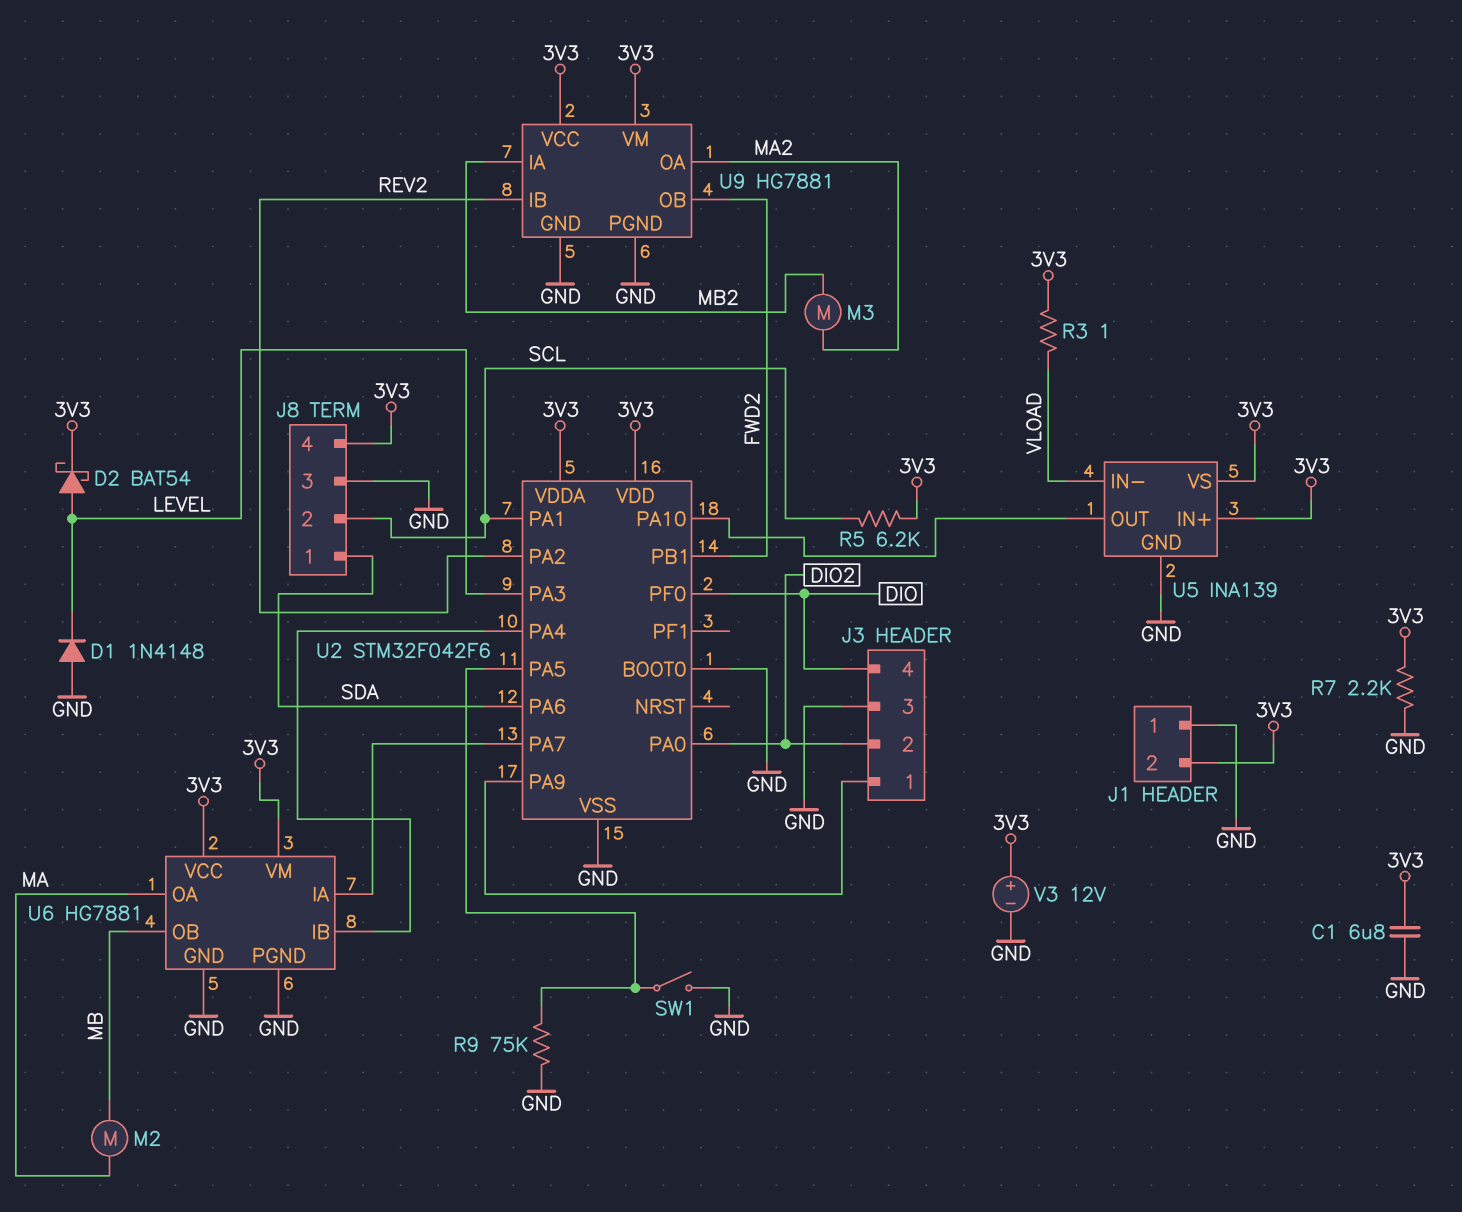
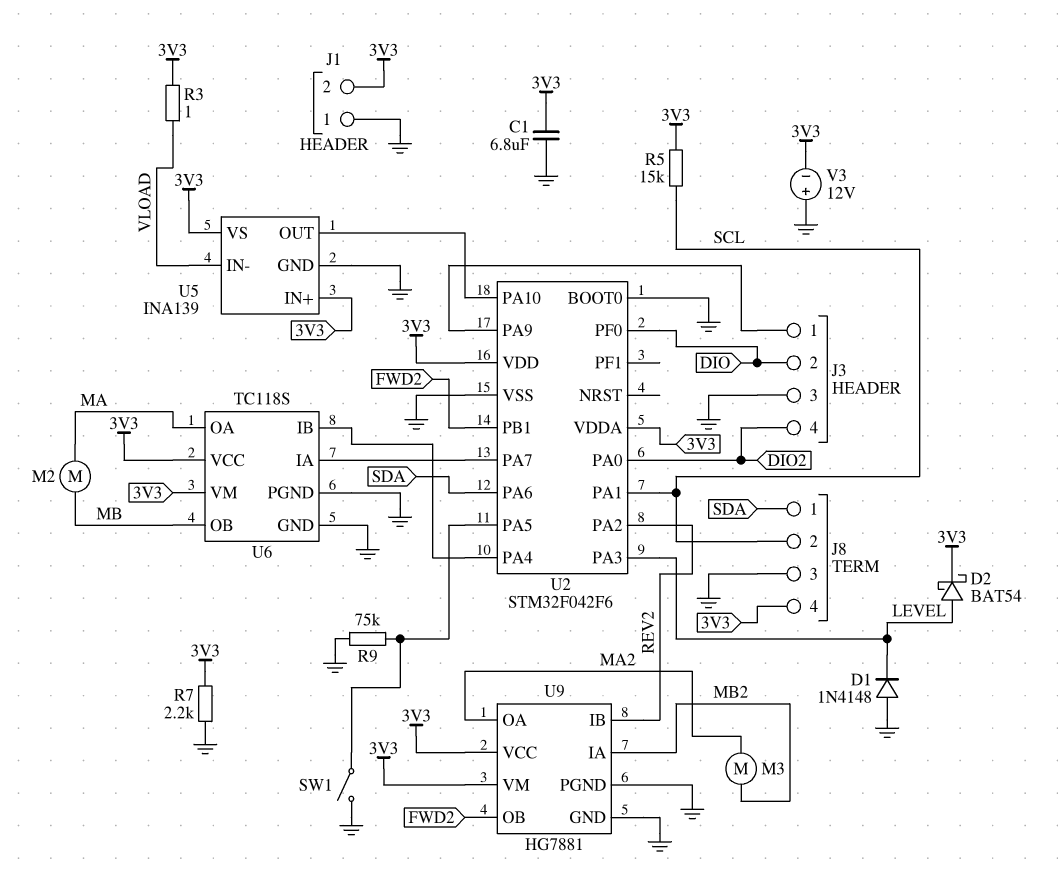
J3 pin 2: DIO2 -> DIO
J3 pin 4: DIO -> DIO2
R5: 6.2k (3V3, SCL) -> 15k (3V3, SCL)
U6: HG7881 -> TC118S
V3: 12V (plus 3V3, minus GND) -> 12V (plus GND, minus 3V3)

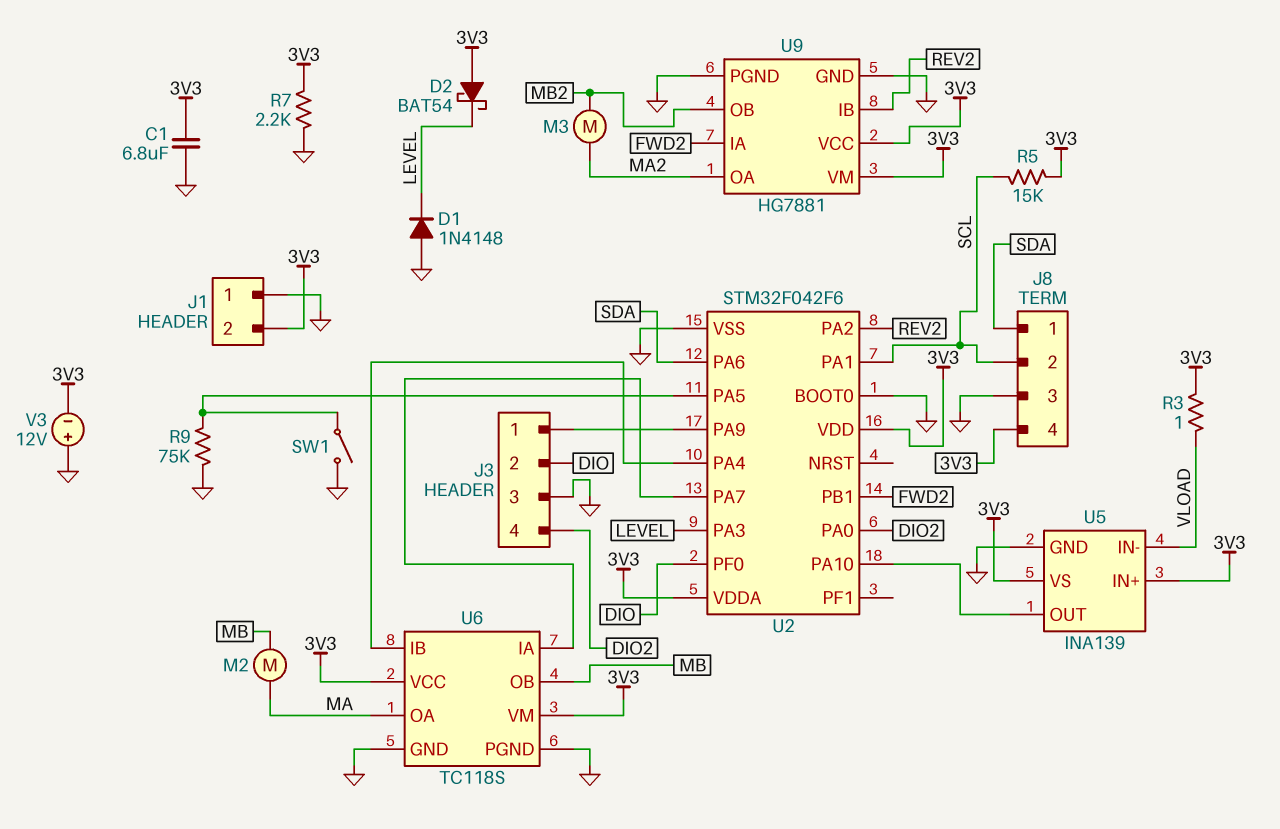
D2: schottky BAT54 (A LEVEL, K 3V3) -> schottky BAT54 (A 3V3, K LEVEL)
U9 pin IA: MB2 -> FWD2
U9 pin OB: FWD2 -> MB2

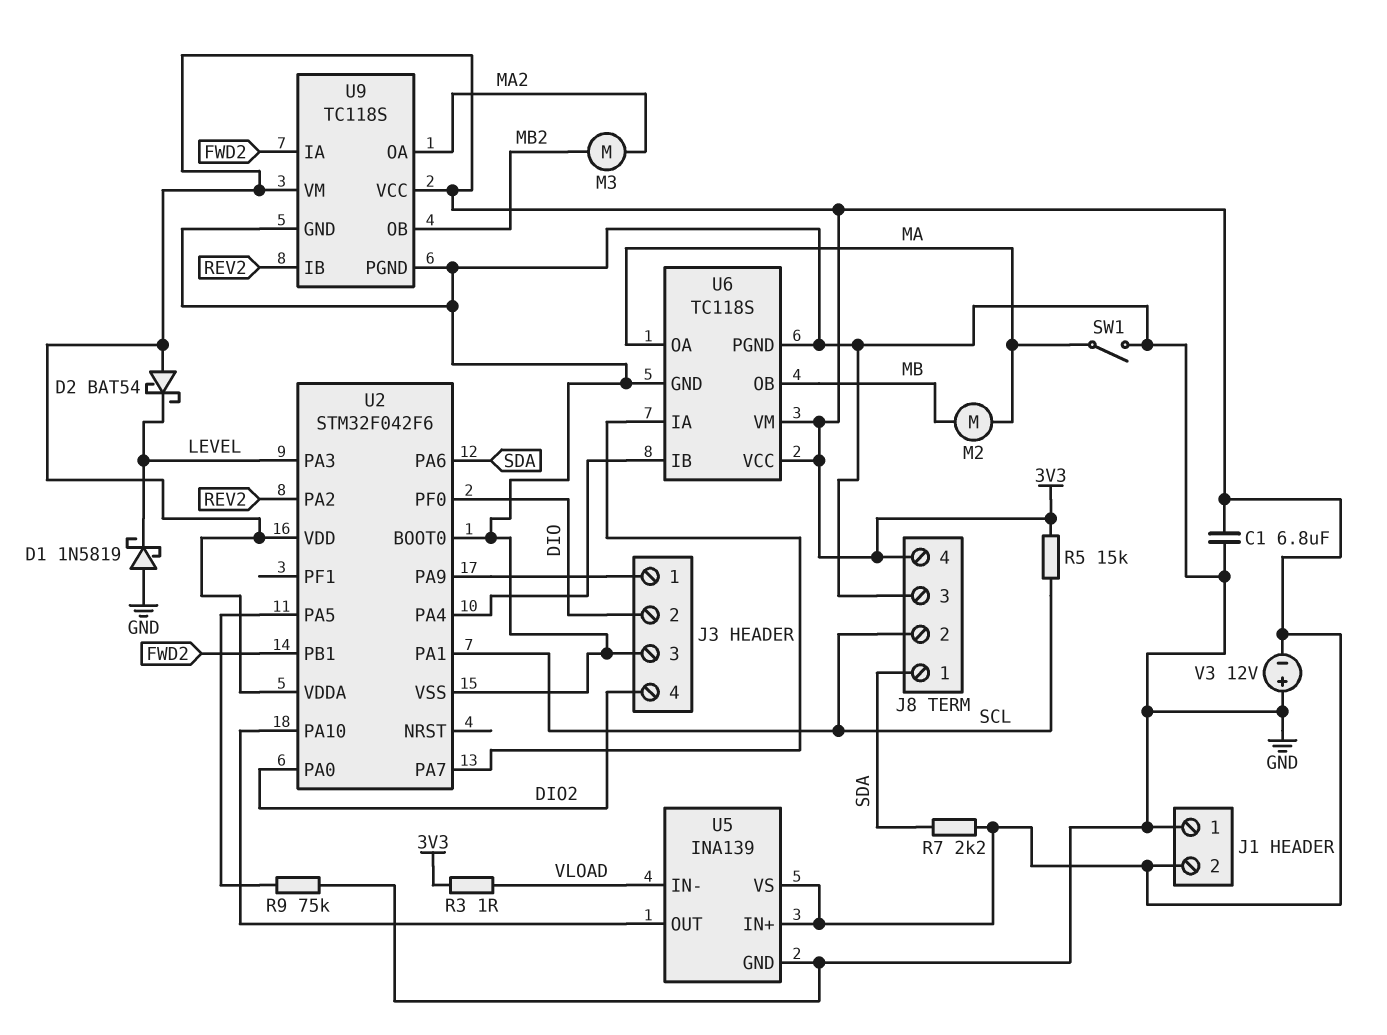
D1: diode 1N4148 (A GND, K LEVEL) -> schottky 1N5819 (A GND, K LEVEL)
R7: 2.2k (3V3, GND) -> 2.2k (3V3, SDA)
SW1: switch (GND, U2/PA5) -> switch (GND, MA)
U9: HG7881 -> TC118S

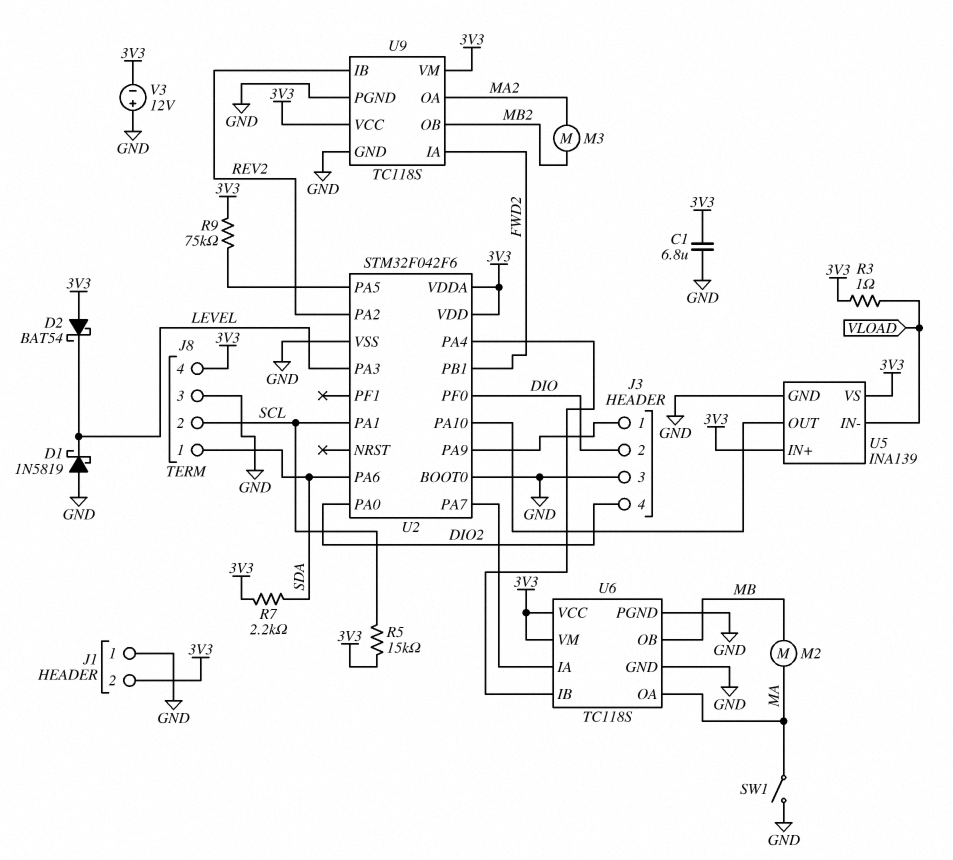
R9: 75k (GND, U2/PA5) -> 75k (3V3, U2/PA5)

